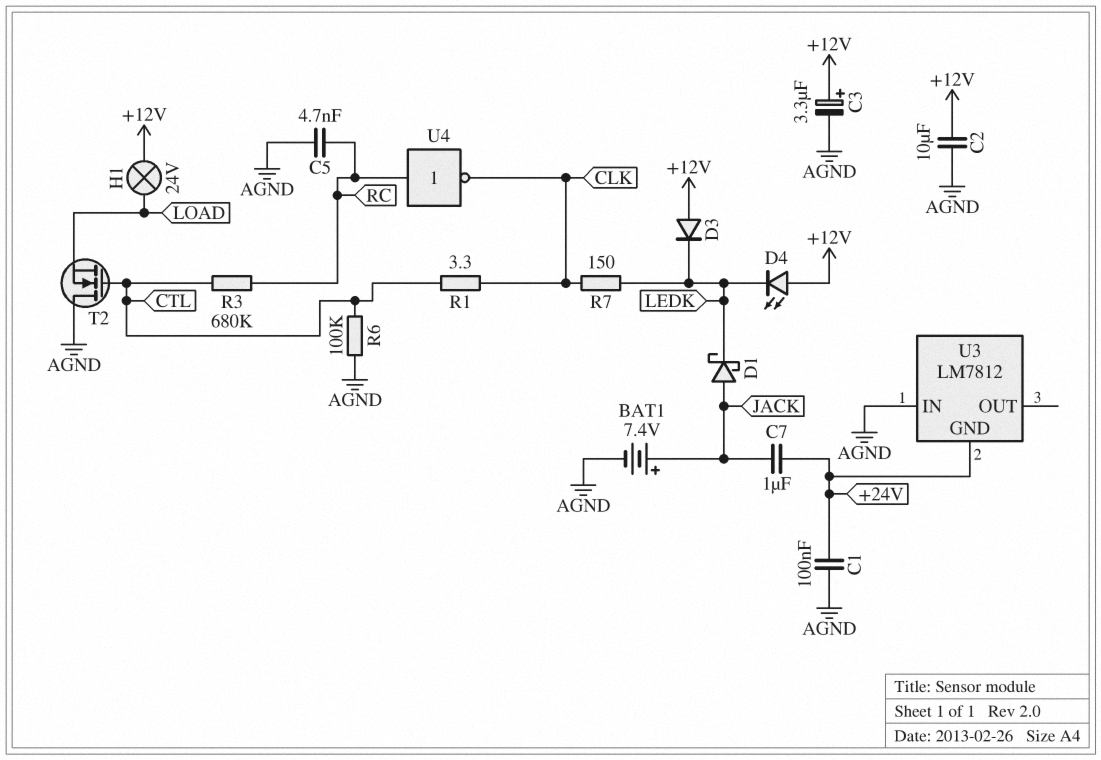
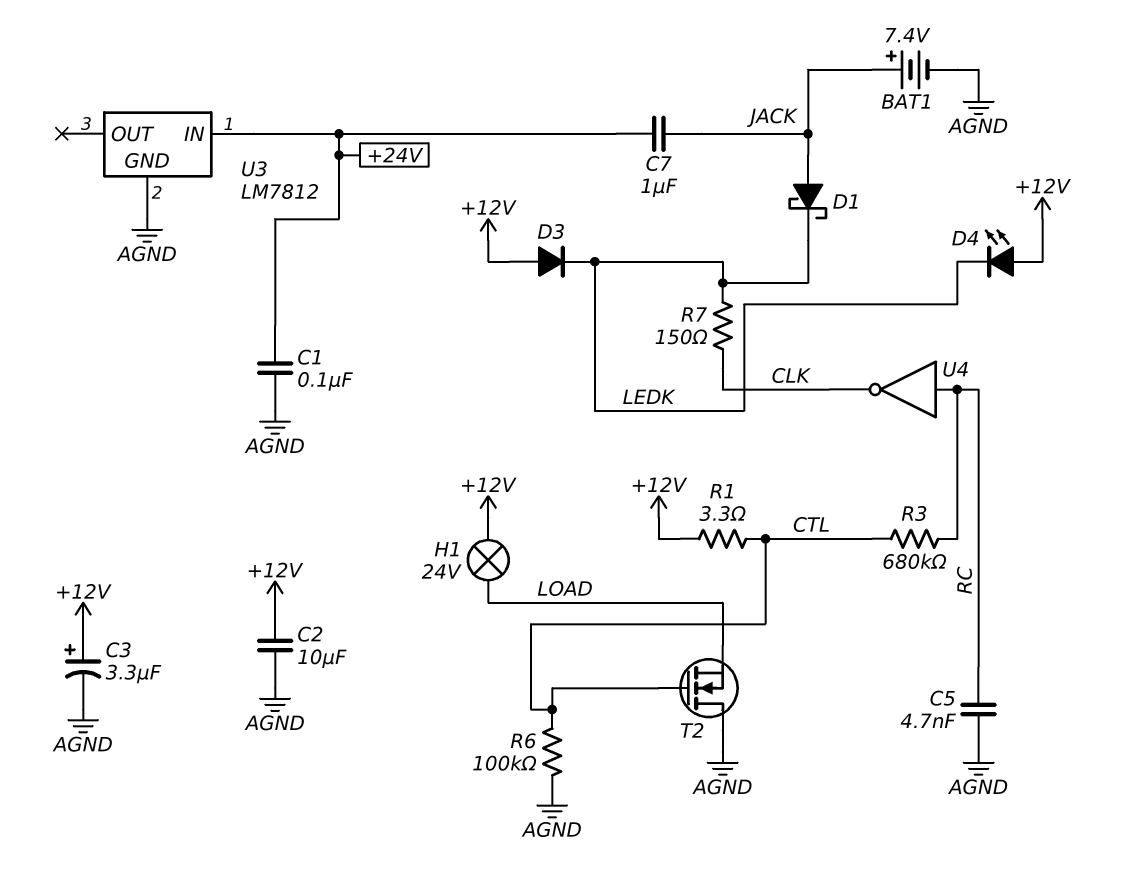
R1: 3.3 (CLK, CTL) -> 3.3 (+12V, CTL)
U3 pin GND: +24V -> AGND
U3 pin IN: AGND -> +24V

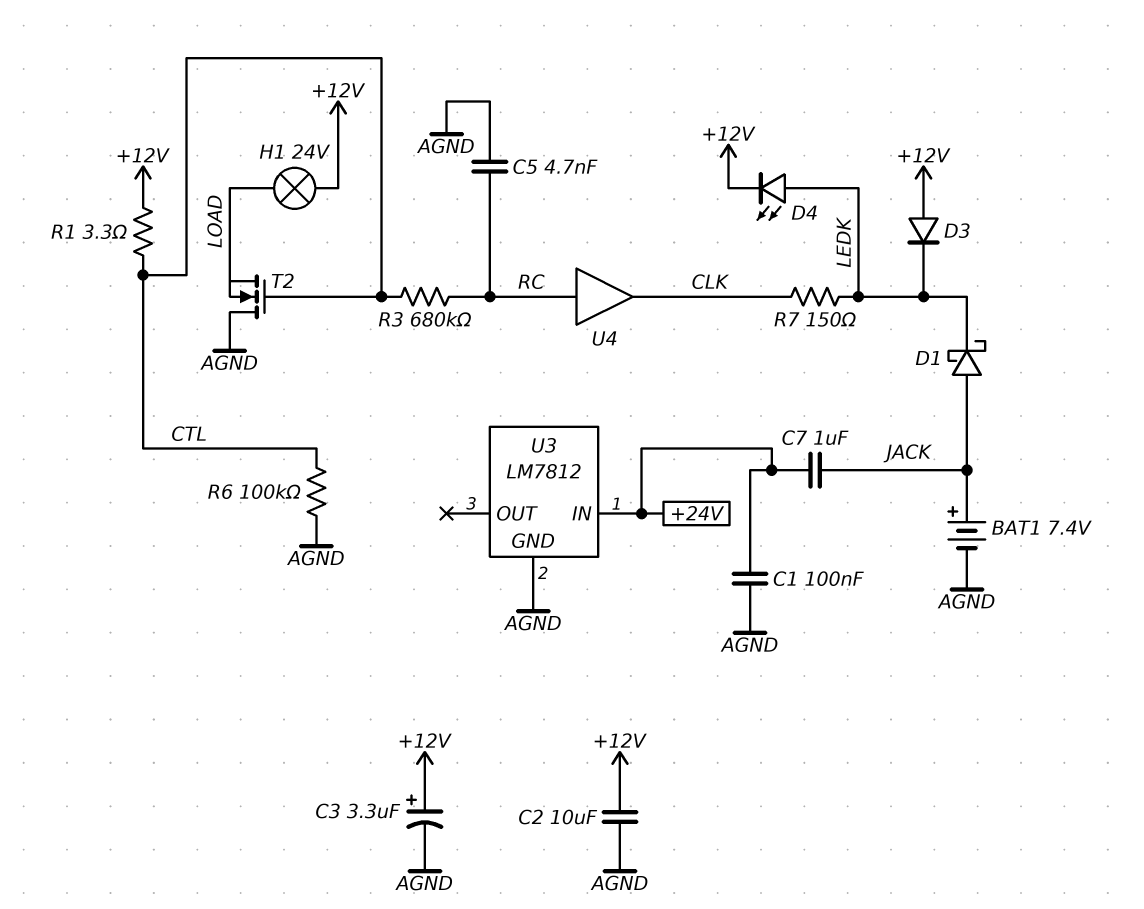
D4: LED (A +12V, K LEDK) -> LED (A LEDK, K +12V)
U4: NOT (in RC, out CLK) -> buffer (in RC, out CLK)

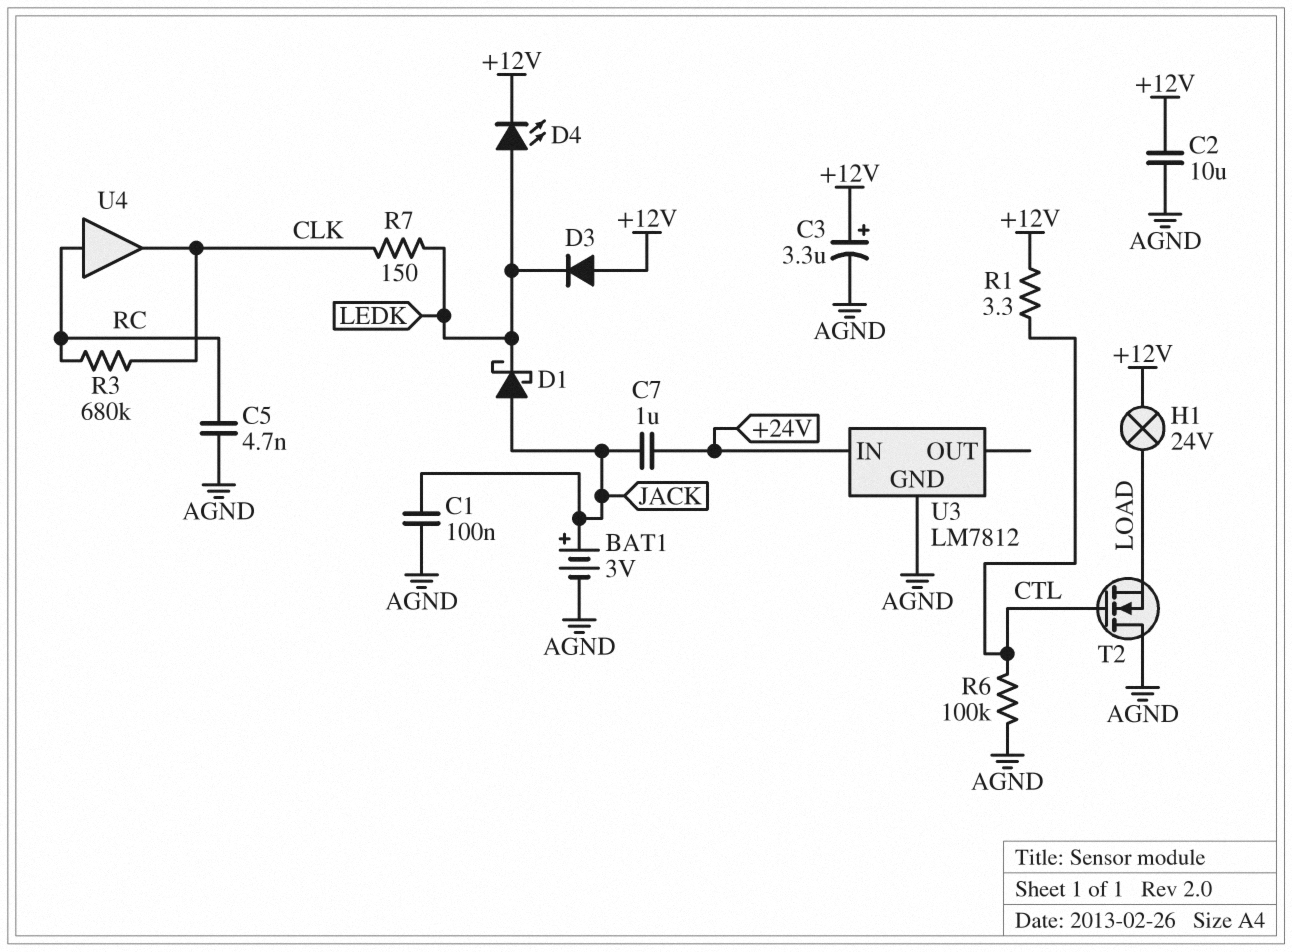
BAT1: 7.4V (plus JACK, minus AGND) -> 3V (plus JACK, minus AGND)
C1: 100nF (+24V, AGND) -> 100nF (AGND, JACK)
R3: 680k (CTL, RC) -> 680k (CLK, RC)

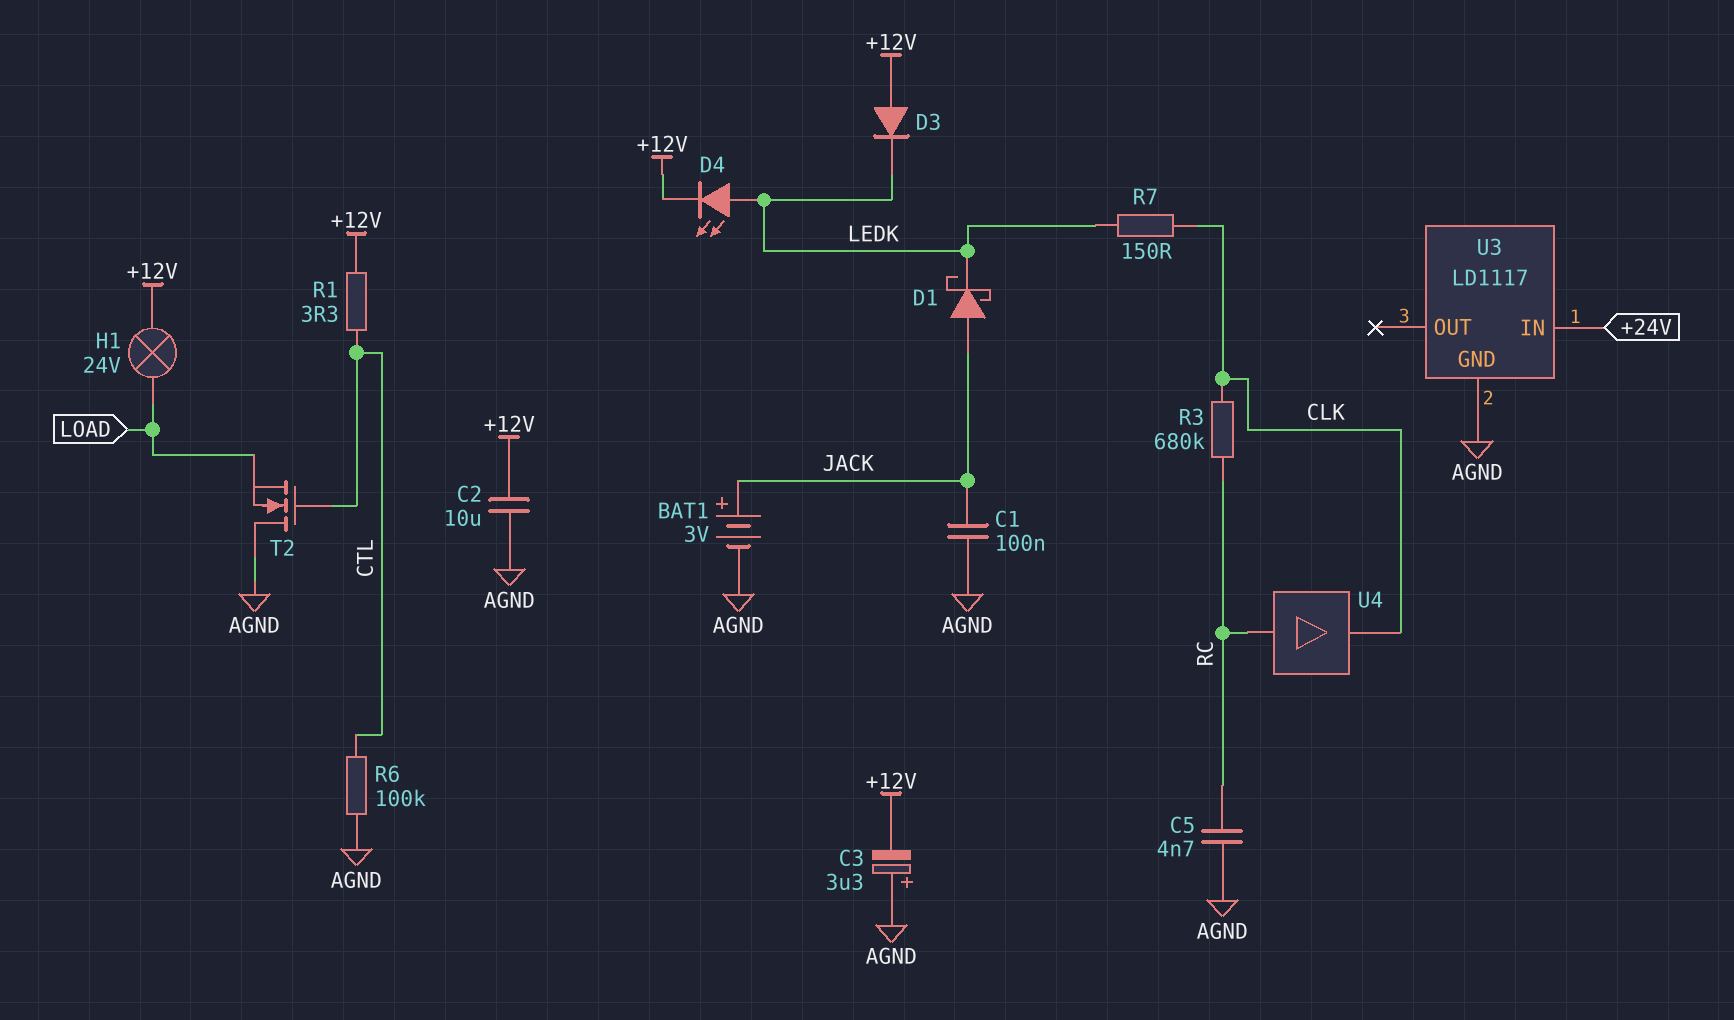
C3: 3.3uF (plus +12V, minus AGND) -> 3.3uF (plus AGND, minus +12V)
C7: 1uF (+24V, JACK) -> none
U3: LM7812 -> LD1117

